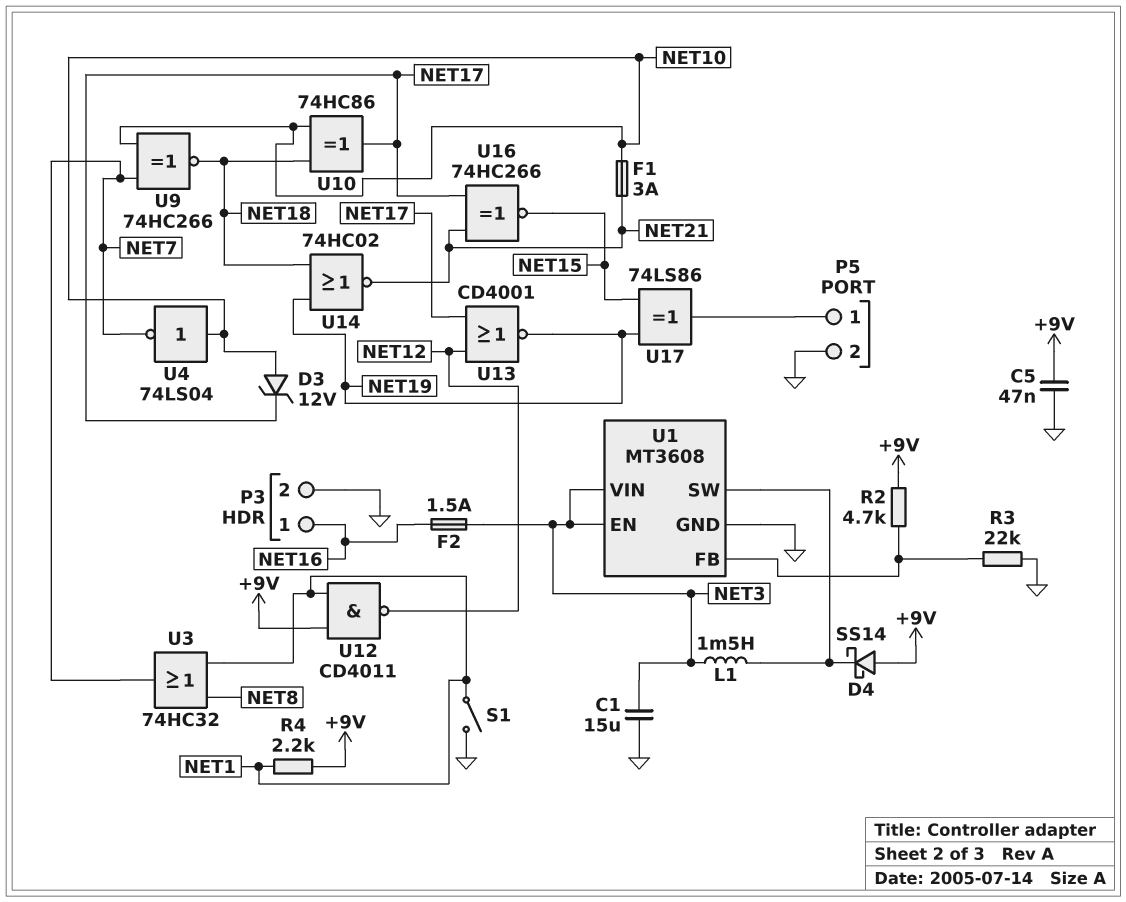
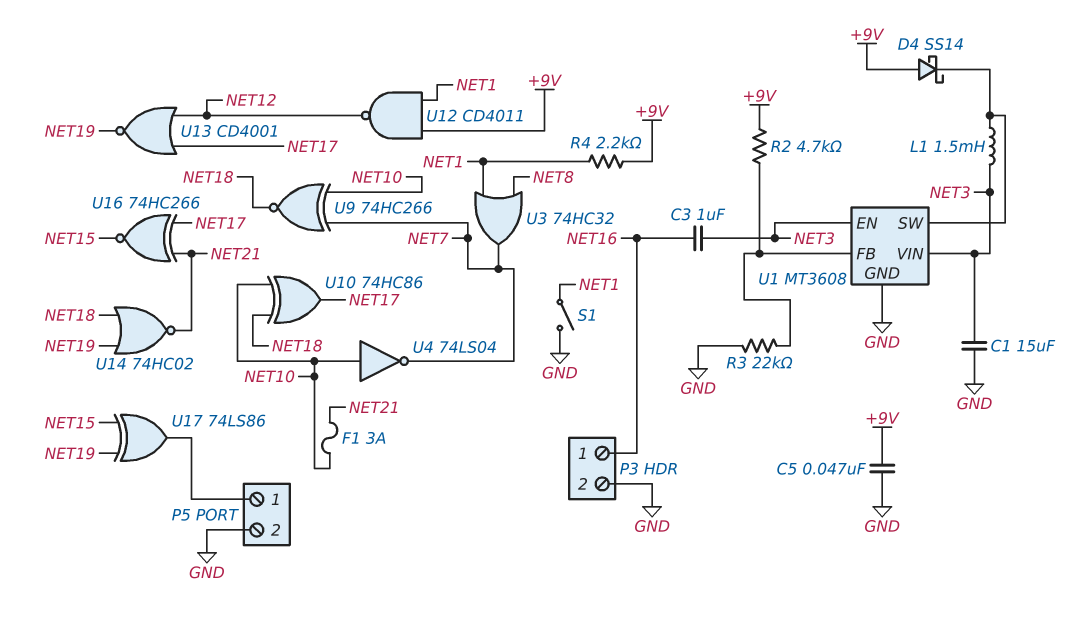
C3: none -> 1uF (NET3, NET16)
D3: zener 12V (A NET10, K NET17) -> none
F2: 1.5A (NET3, NET16) -> none

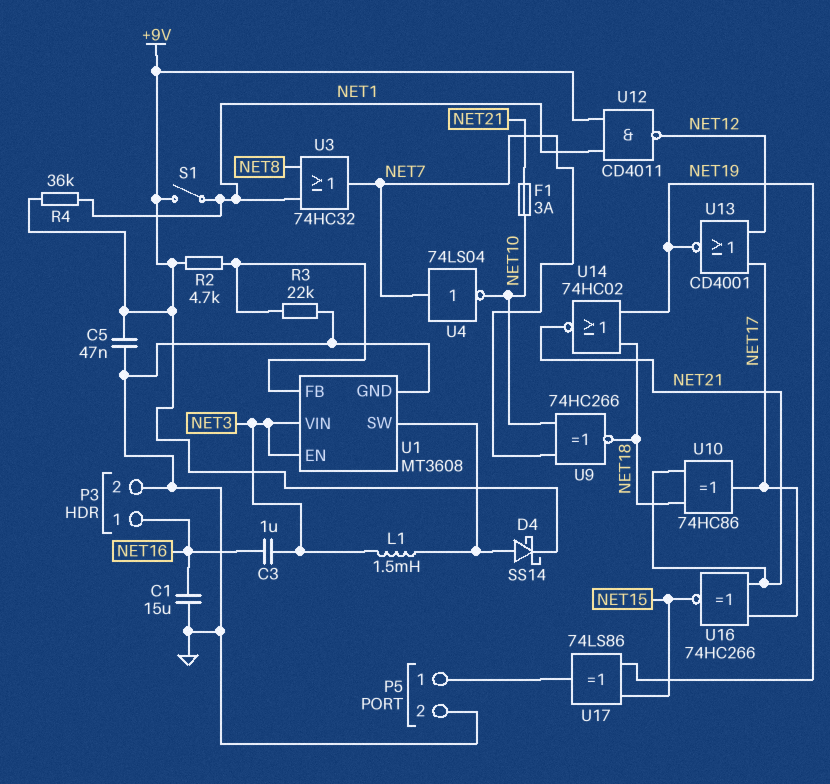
C1: 15uF (GND, NET3) -> 15uF (GND, NET16)
D4: schottky SS14 (A +9V, K U1/SW) -> schottky SS14 (A U1/SW, K +9V)
R4: 2.2k (+9V, NET1) -> 36k (+9V, NET1)
S1: switch (GND, NET1) -> switch (+9V, NET1)
U4: NOT 74LS04 (in NET10, out NET7) -> NOT 74LS04 (in NET7, out NET10)
U10: XOR 74HC86 (in NET10, in NET18, out NET17) -> XOR 74HC86 (in NET18, in NET21, out NET17)

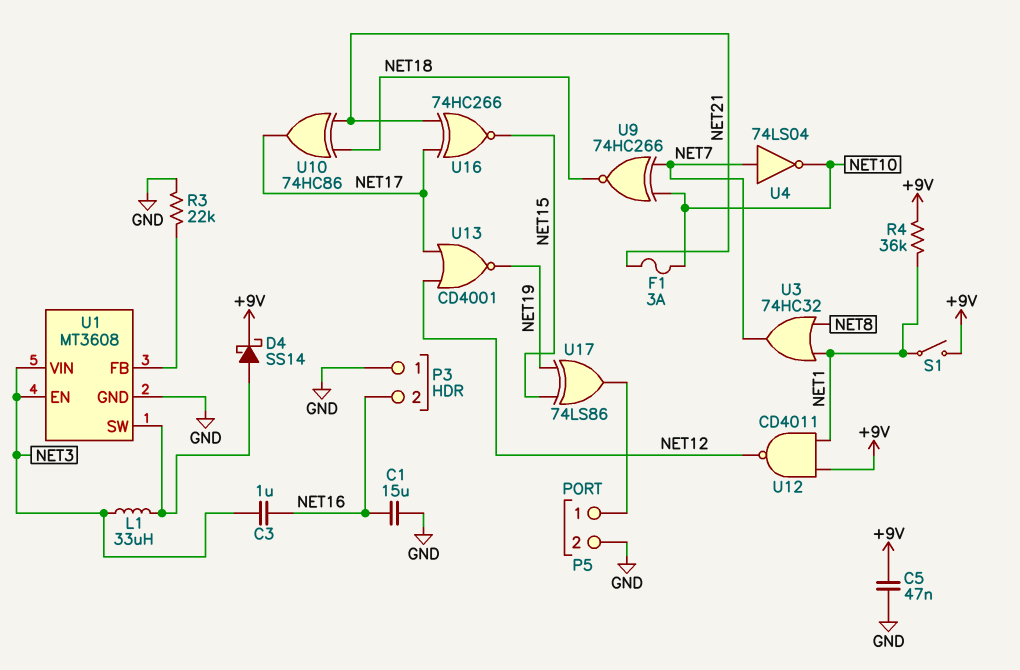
L1: 1.5mH (NET3, U1/SW) -> 33uH (NET3, U1/SW)
P3 pin 1: NET16 -> GND
P3 pin 2: GND -> NET16
R2: 4.7k (+9V, U1/FB) -> none
U14: NOR 74HC02 (in NET18, in NET19, out NET21) -> none

